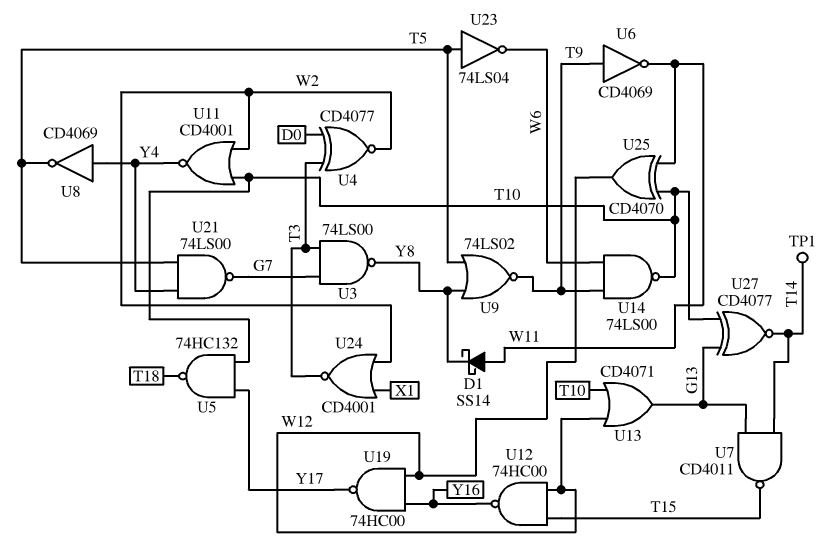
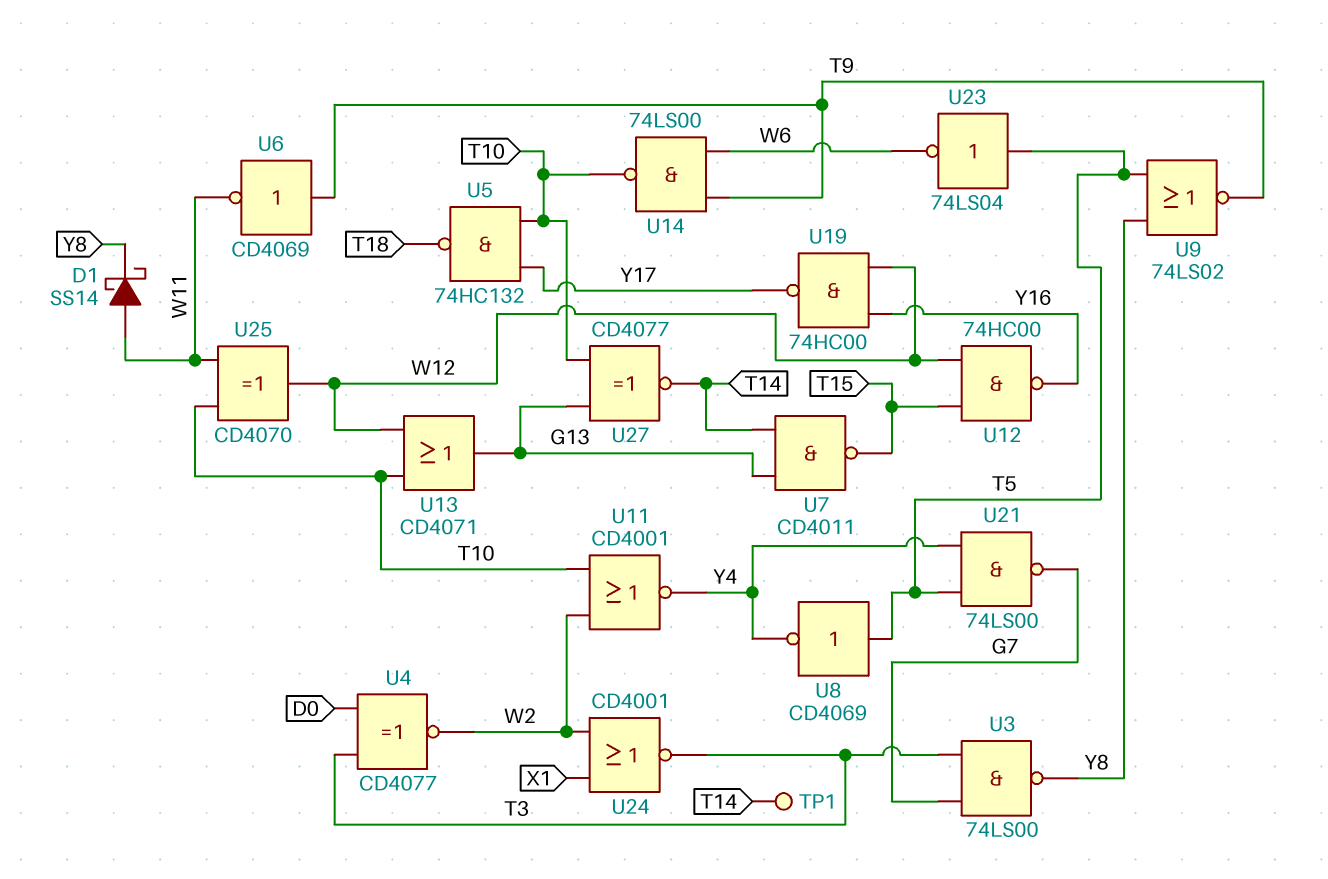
U8: NOT CD4069 (in Y4, out T5) -> NOT CD4069 (in T5, out Y4)

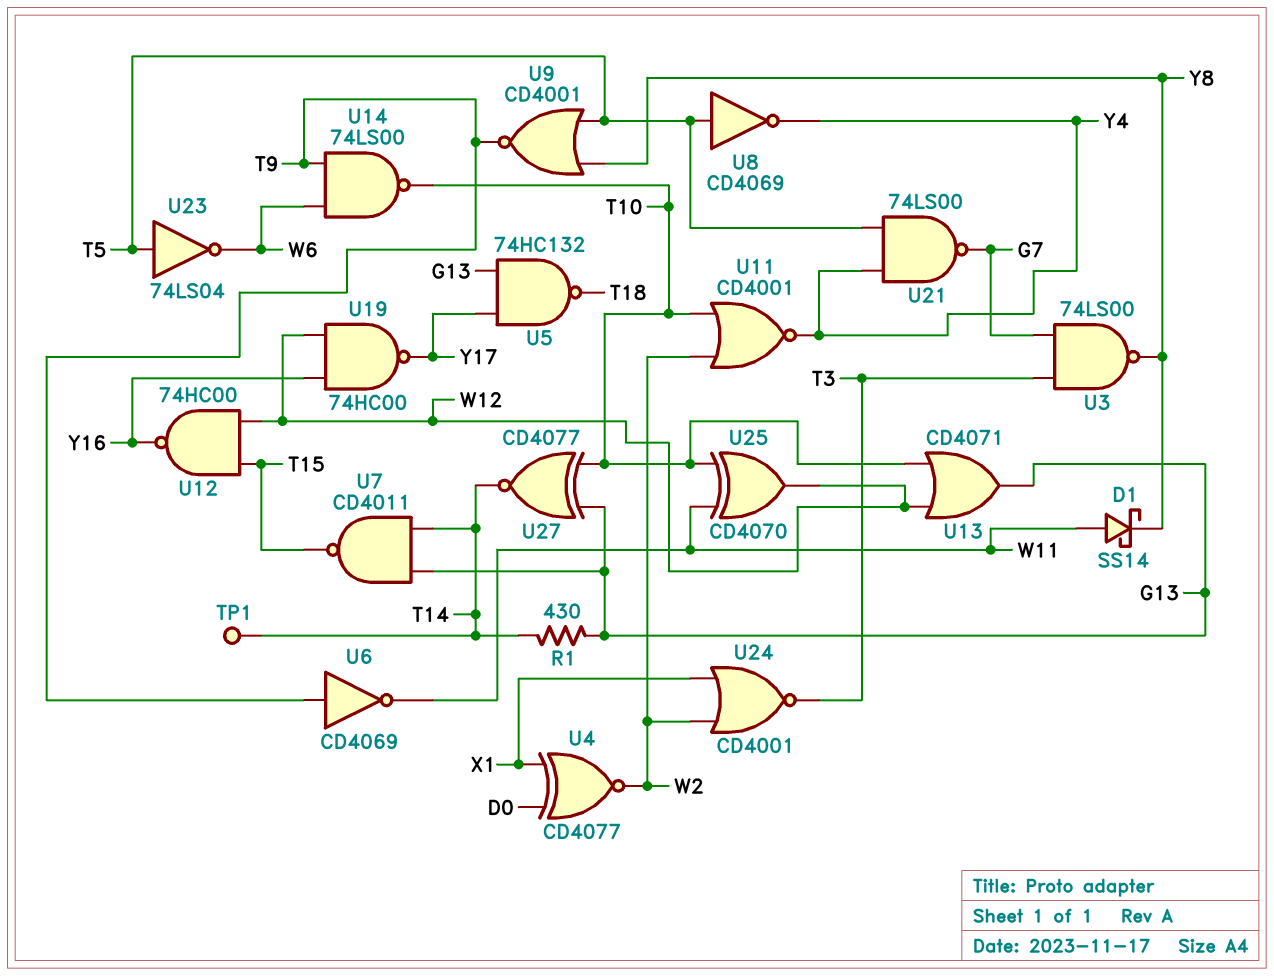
R1: none -> 430 (G13, T14)
U4: XNOR CD4077 (in D0, in T3, out W2) -> XNOR CD4077 (in D0, in X1, out W2)
U5: NAND 74HC132 (in T10, in Y17, out T18) -> NAND 74HC132 (in G13, in Y17, out T18)
U9: NOR 74LS02 (in T5, in Y8, out T9) -> NOR CD4001 (in T5, in Y8, out T9)

